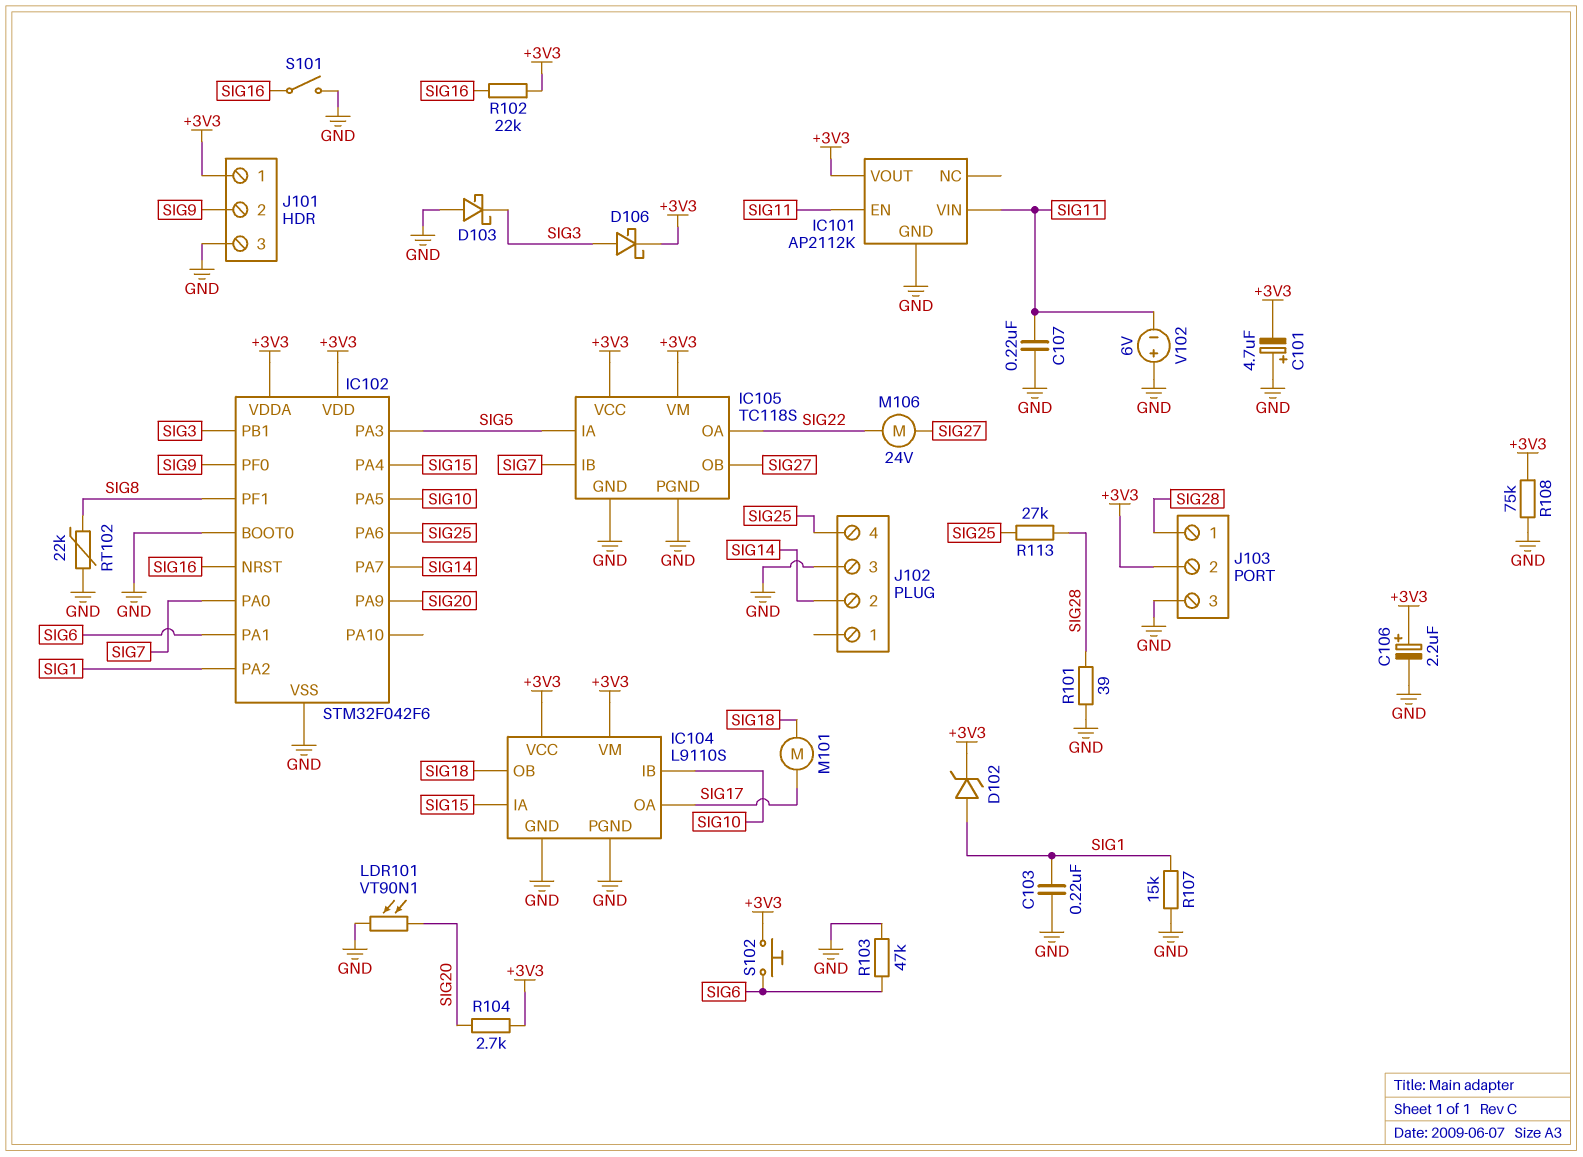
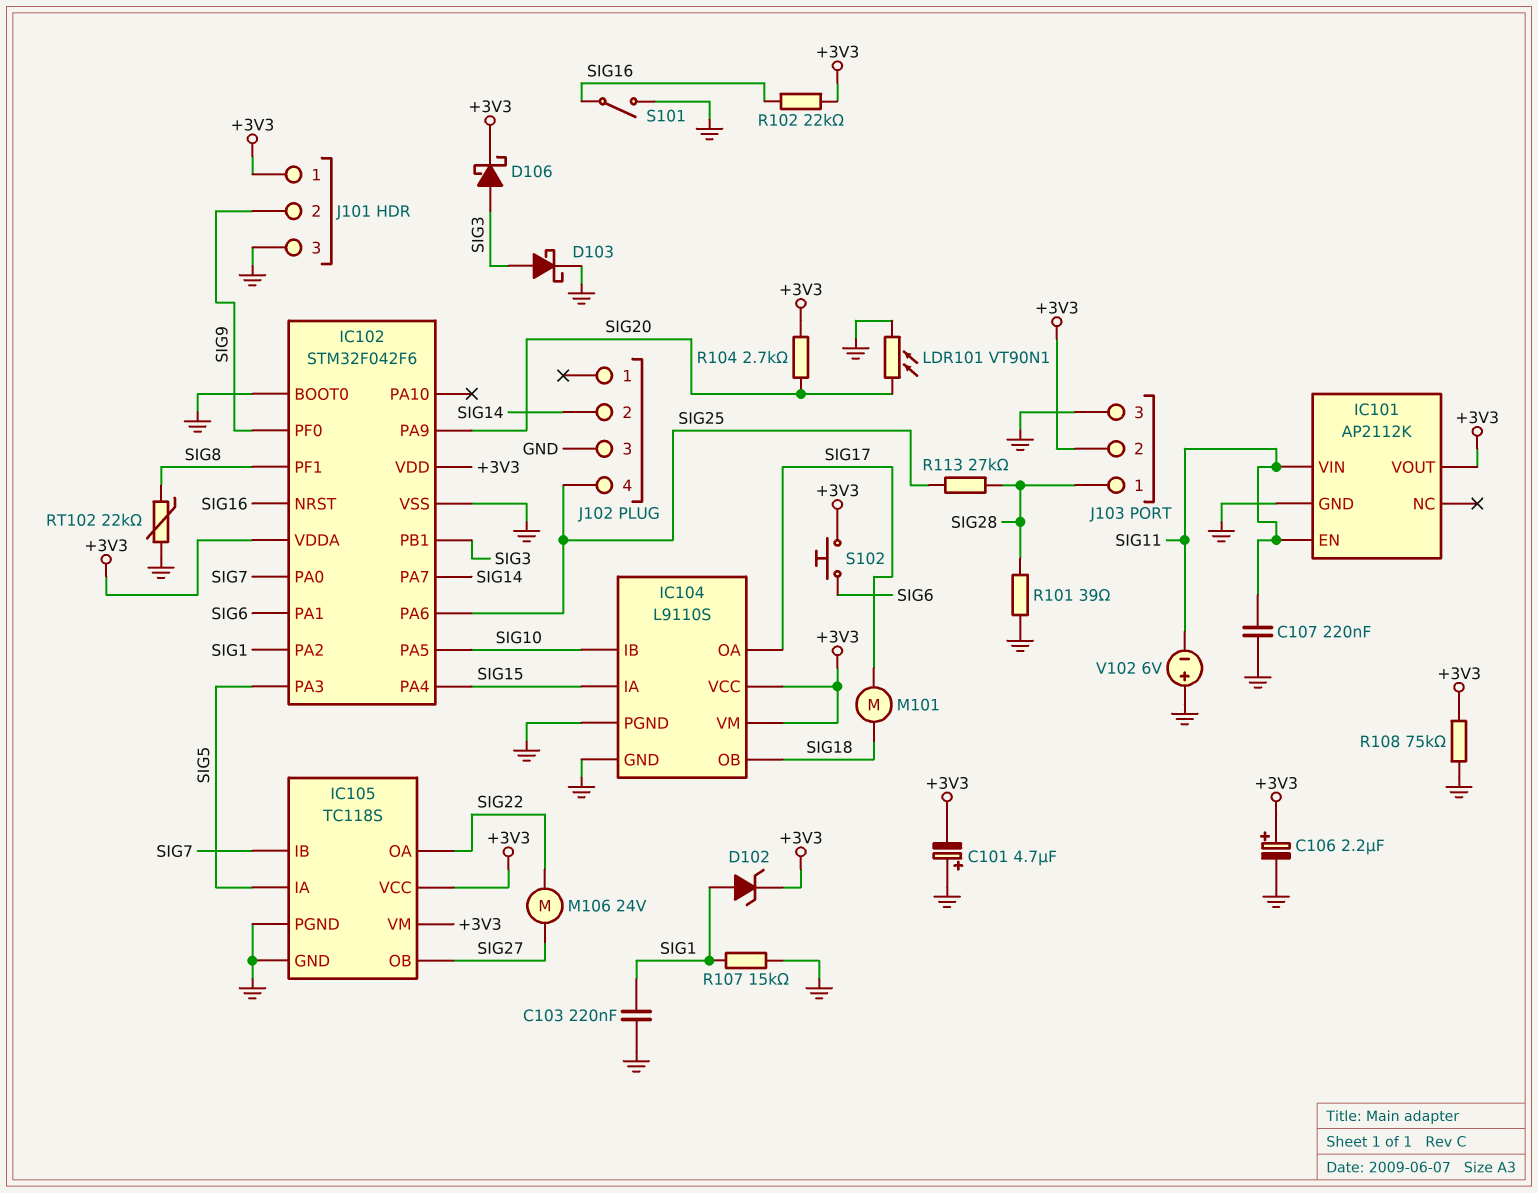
D103: schottky (A GND, K SIG3) -> schottky (A SIG3, K GND)
R103: 47k (GND, SIG6) -> none

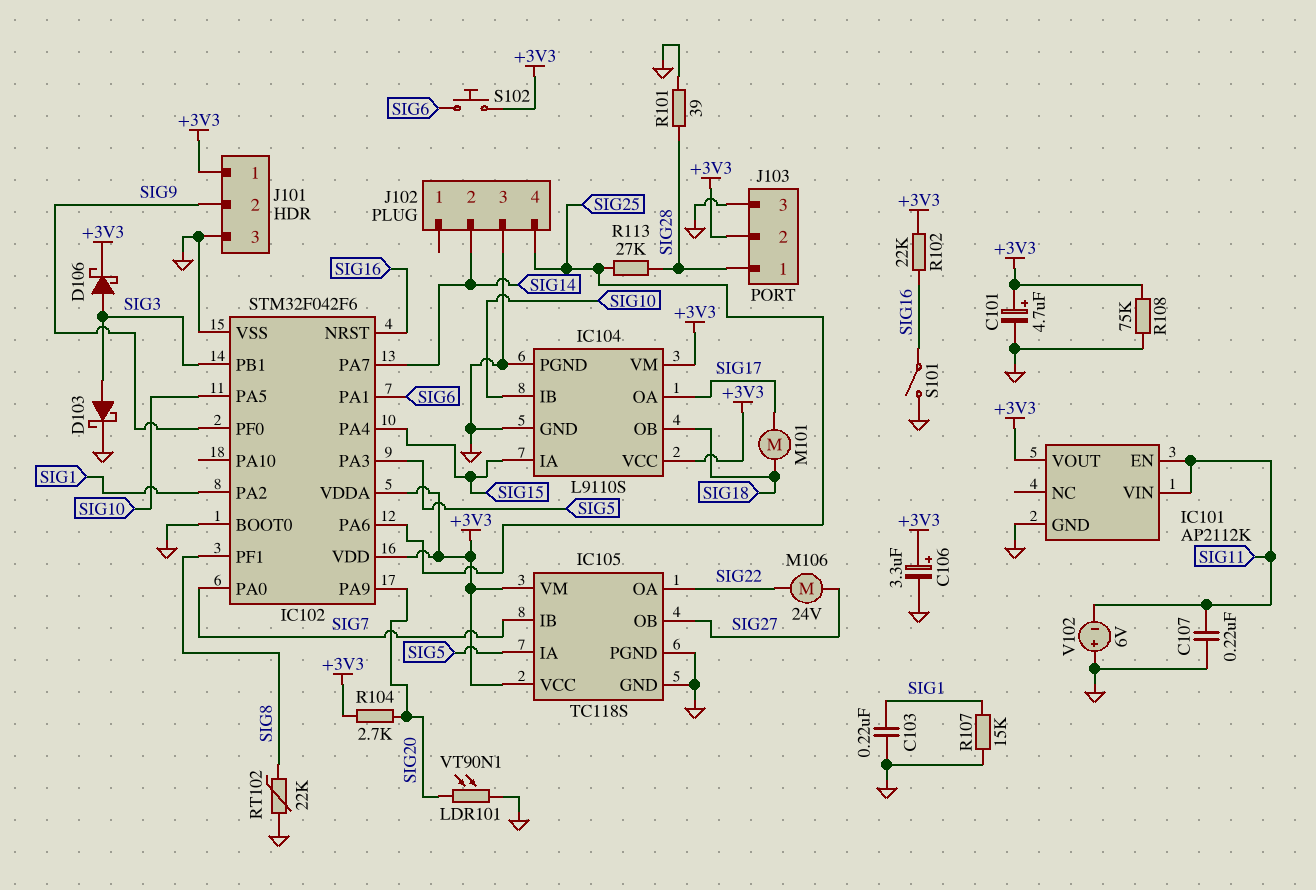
C101: 4.7uF (plus GND, minus +3V3) -> 4.7uF (plus +3V3, minus GND)
C106: 2.2uF (plus +3V3, minus GND) -> 3.3uF (plus +3V3, minus GND)
D102: zener (A SIG1, K +3V3) -> none

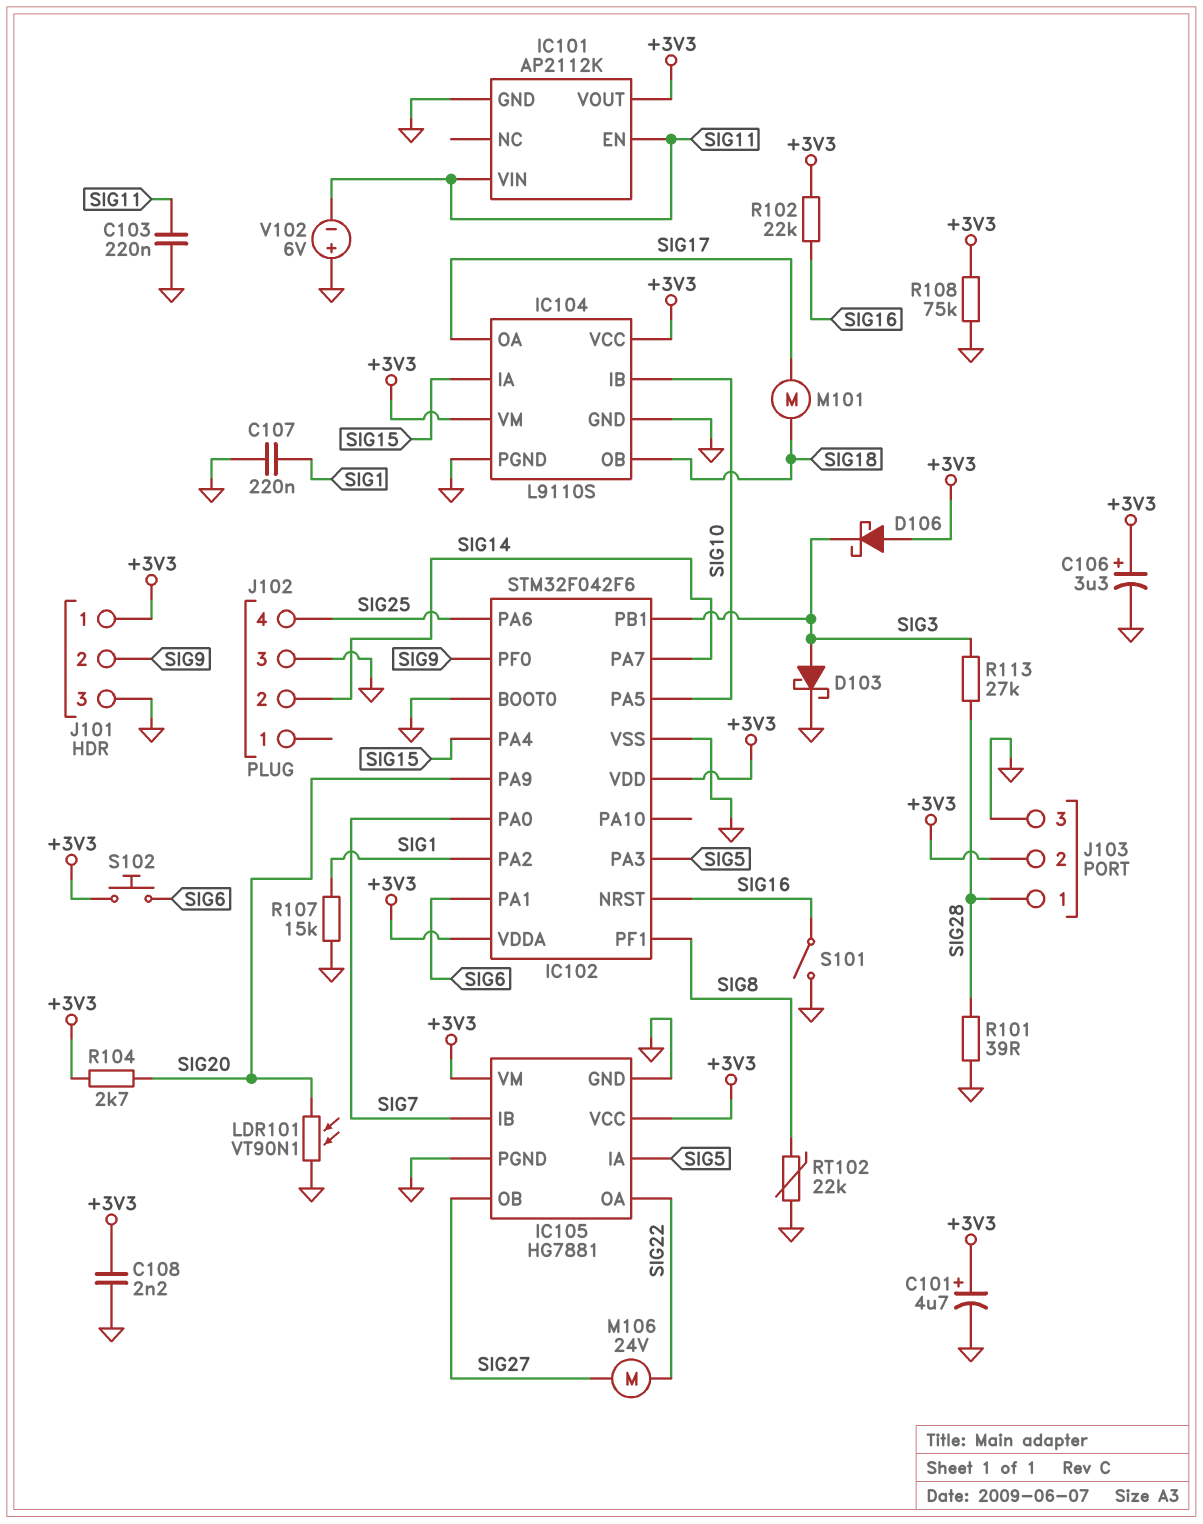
C103: 220nF (GND, SIG1) -> 220nF (GND, SIG11)
C107: 220nF (GND, SIG11) -> 220nF (GND, SIG1)
C108: none -> 2.2nF (+3V3, GND)
D106: schottky (A SIG3, K +3V3) -> schottky (A +3V3, K SIG3)
IC105: TC118S -> HG7881
R113: 27k (SIG25, SIG28) -> 27k (SIG3, SIG28)

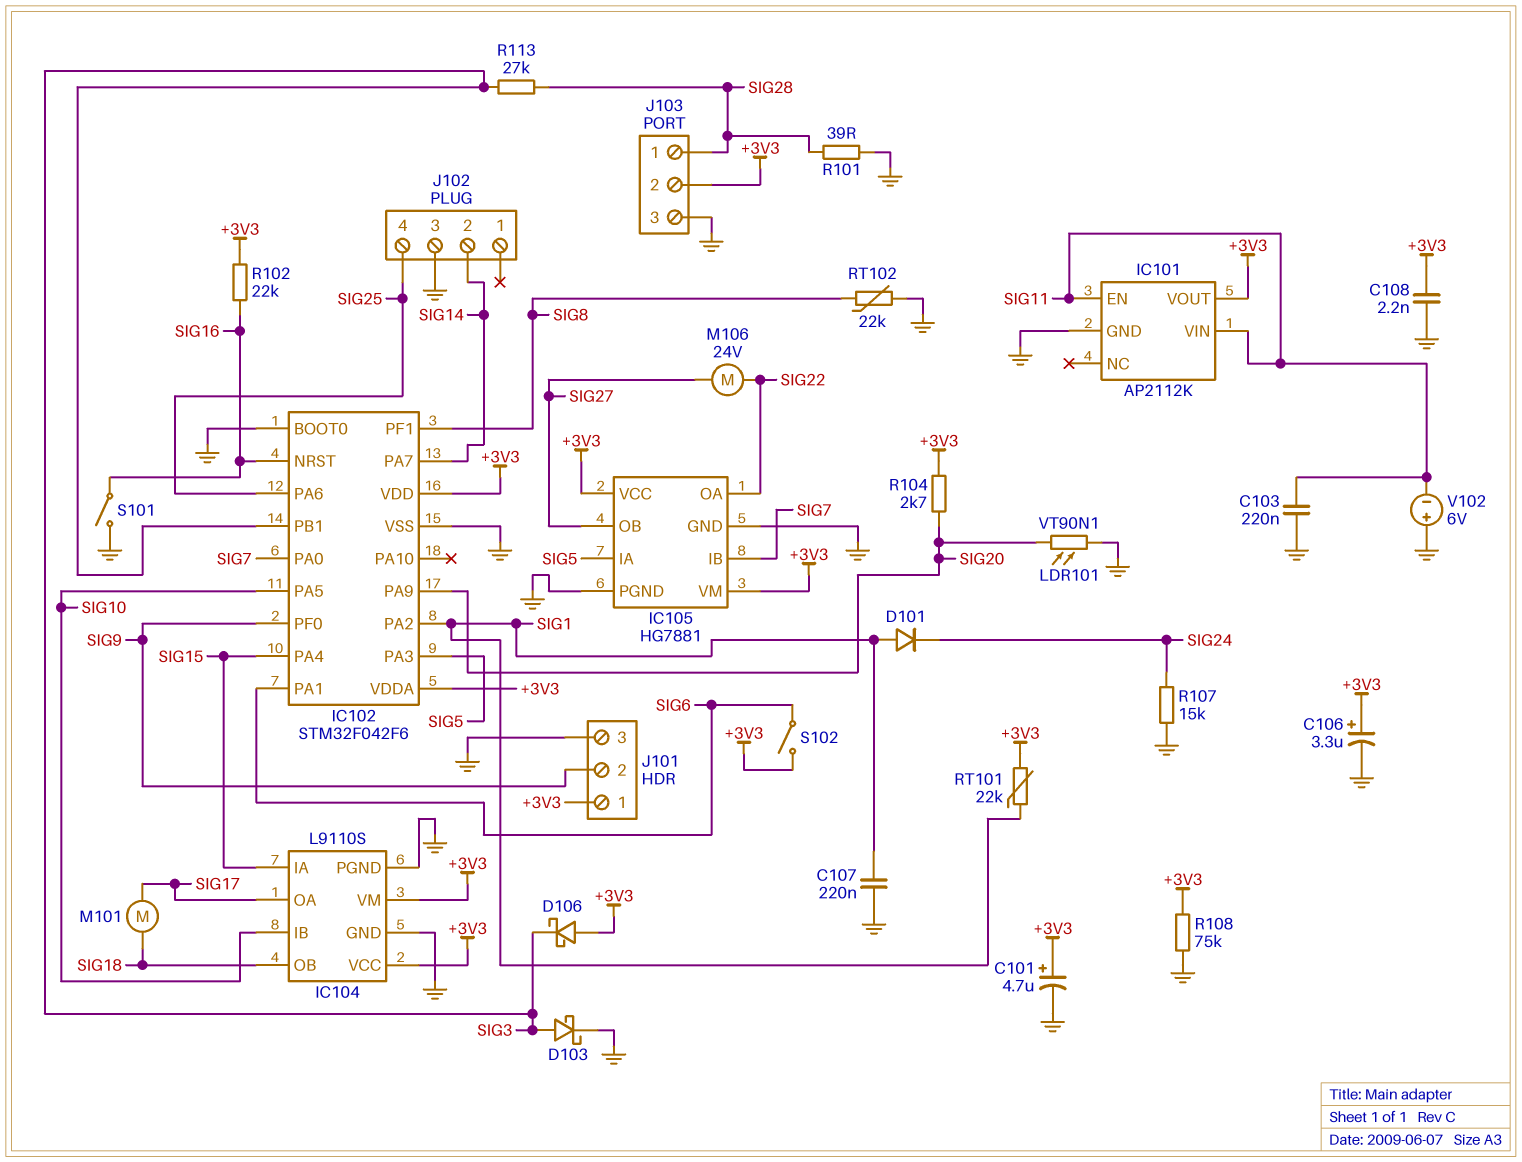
D101: none -> diode (A SIG1, K SIG24)
R107: 15k (GND, SIG1) -> 15k (GND, SIG24)
RT101: none -> 22k (+3V3, SIG1)
S102: button (+3V3, SIG6) -> switch (+3V3, SIG6)

